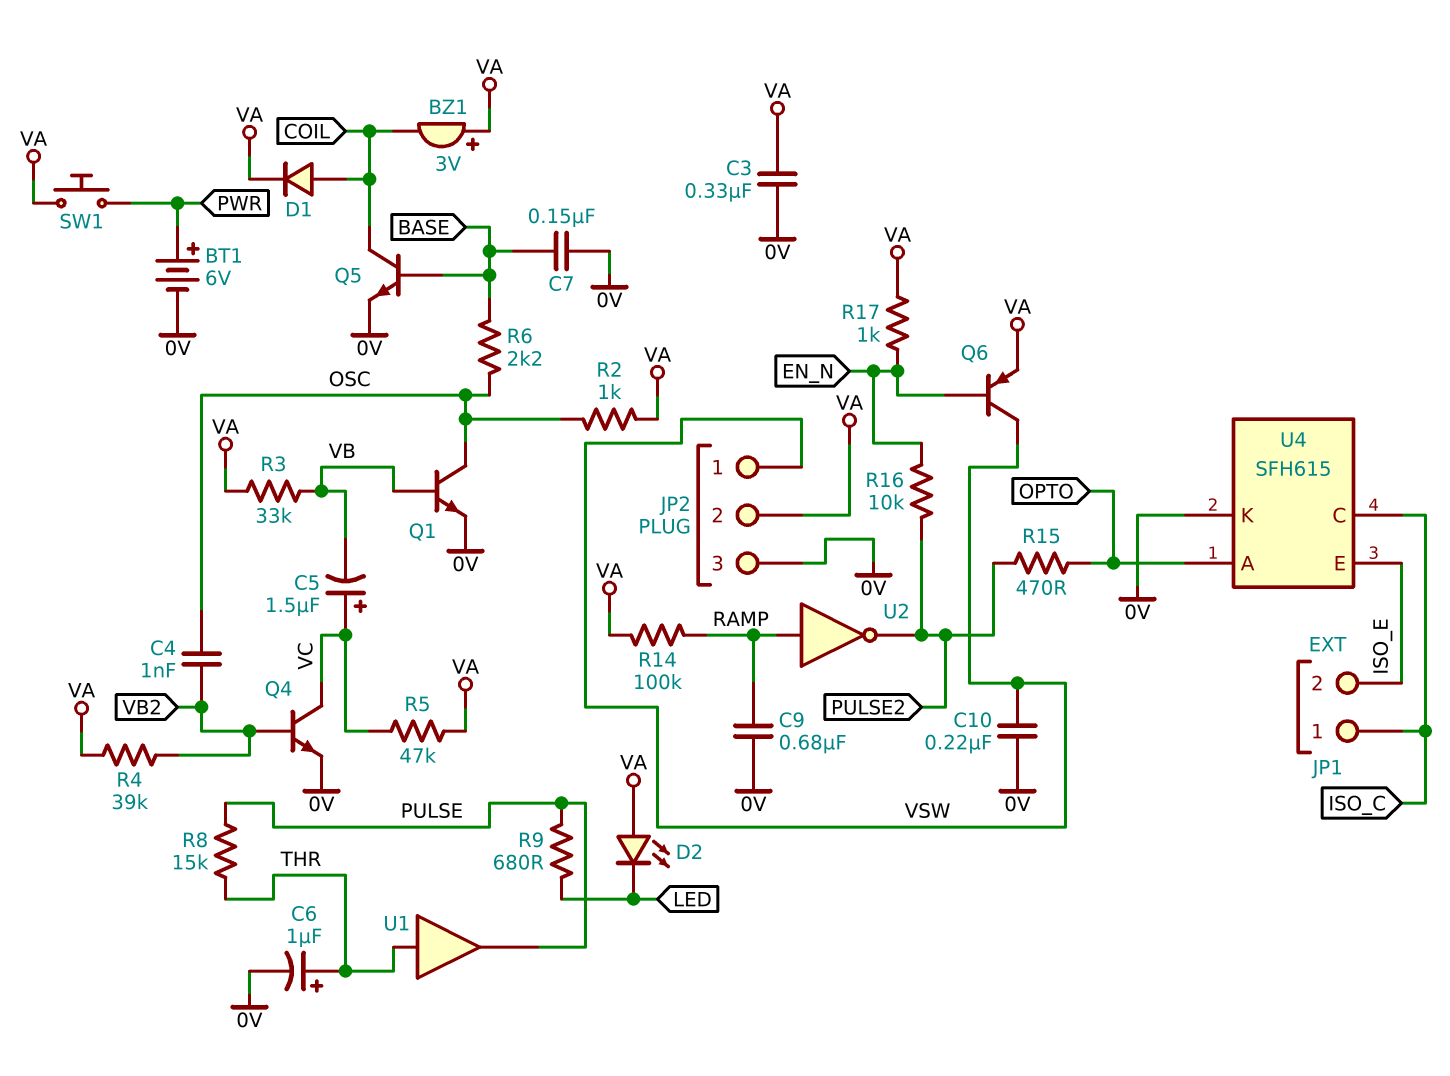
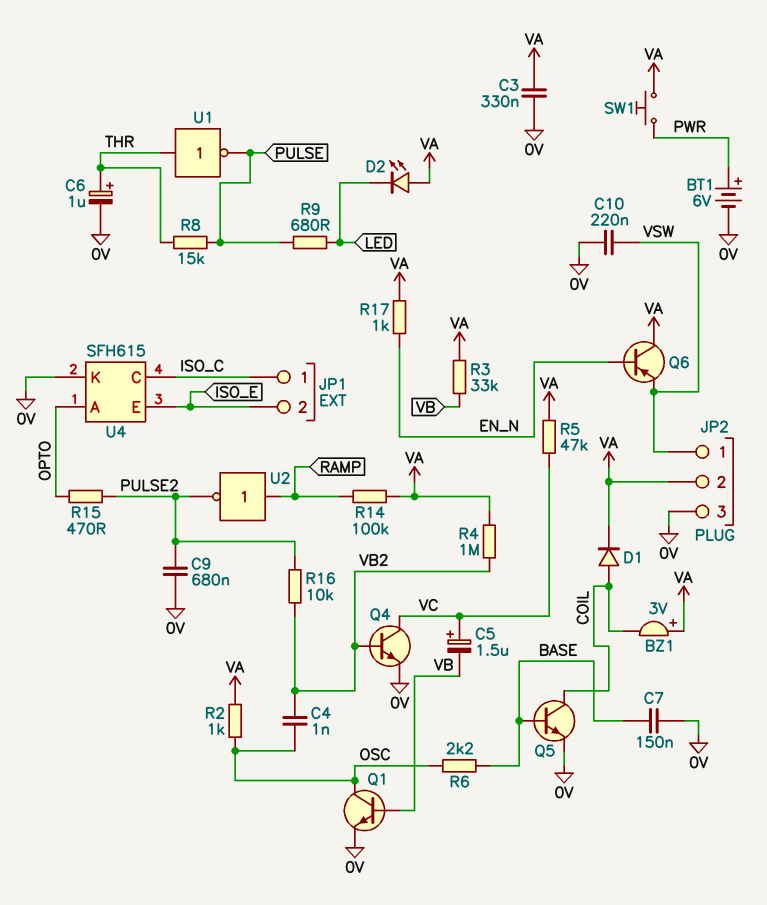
C9: 680nF (0V, RAMP) -> 680nF (0V, PULSE2)
Q6: PNP (B EN_N, C VSW, E VA) -> PNP (B EN_N, C VA, E VSW)
R4: 39k (VA, VB2) -> 1M (VA, VB2)
R16: 10k (EN_N, PULSE2) -> 10k (PULSE2, VB2)
U1: buffer (in THR, out PULSE) -> NOT (in THR, out PULSE)

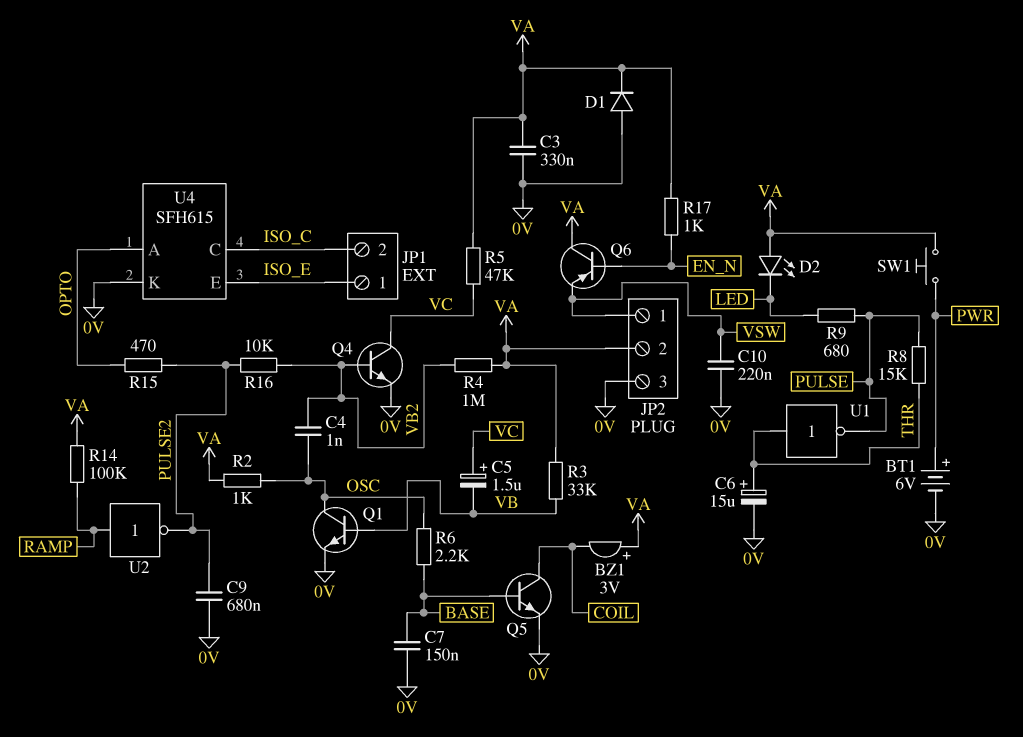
C6: 1uF (plus THR, minus 0V) -> 15uF (plus THR, minus 0V)
D1: diode (A COIL, K VA) -> diode (A 0V, K VA)
JP1 pin 1: ISO_C -> ISO_E
JP1 pin 2: ISO_E -> ISO_C

